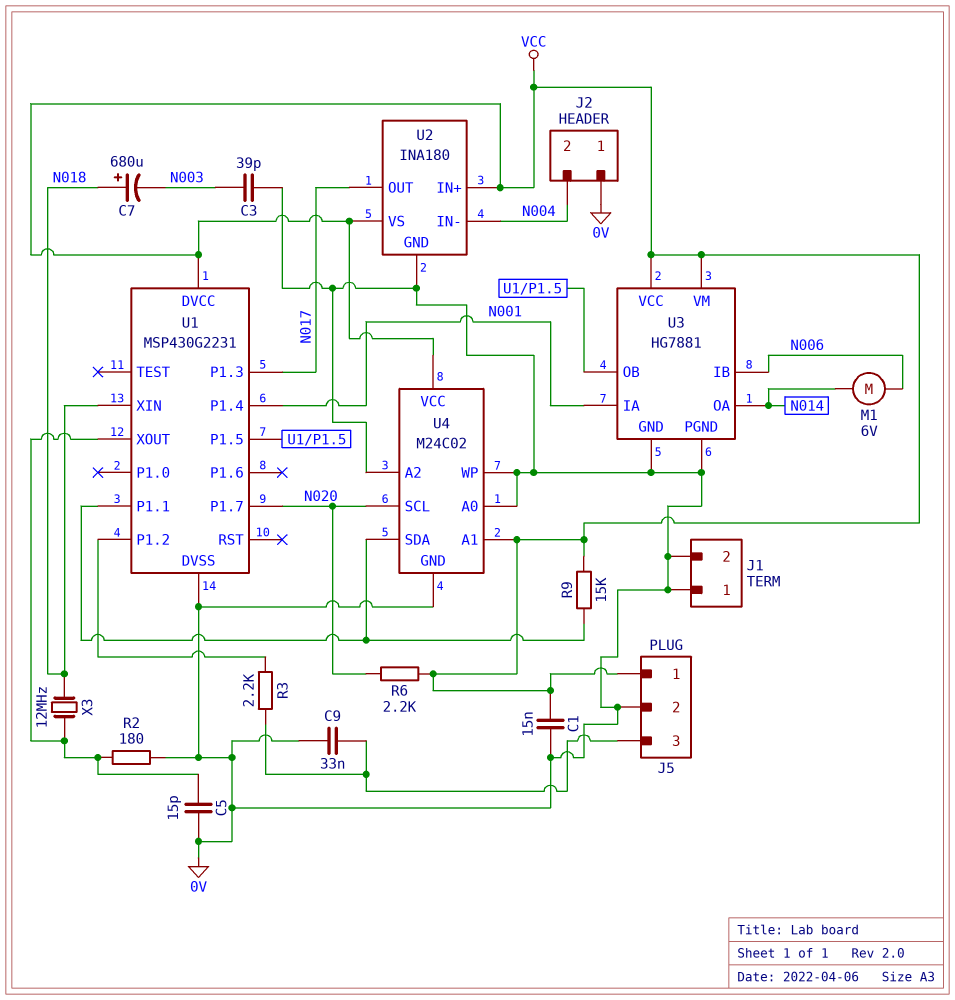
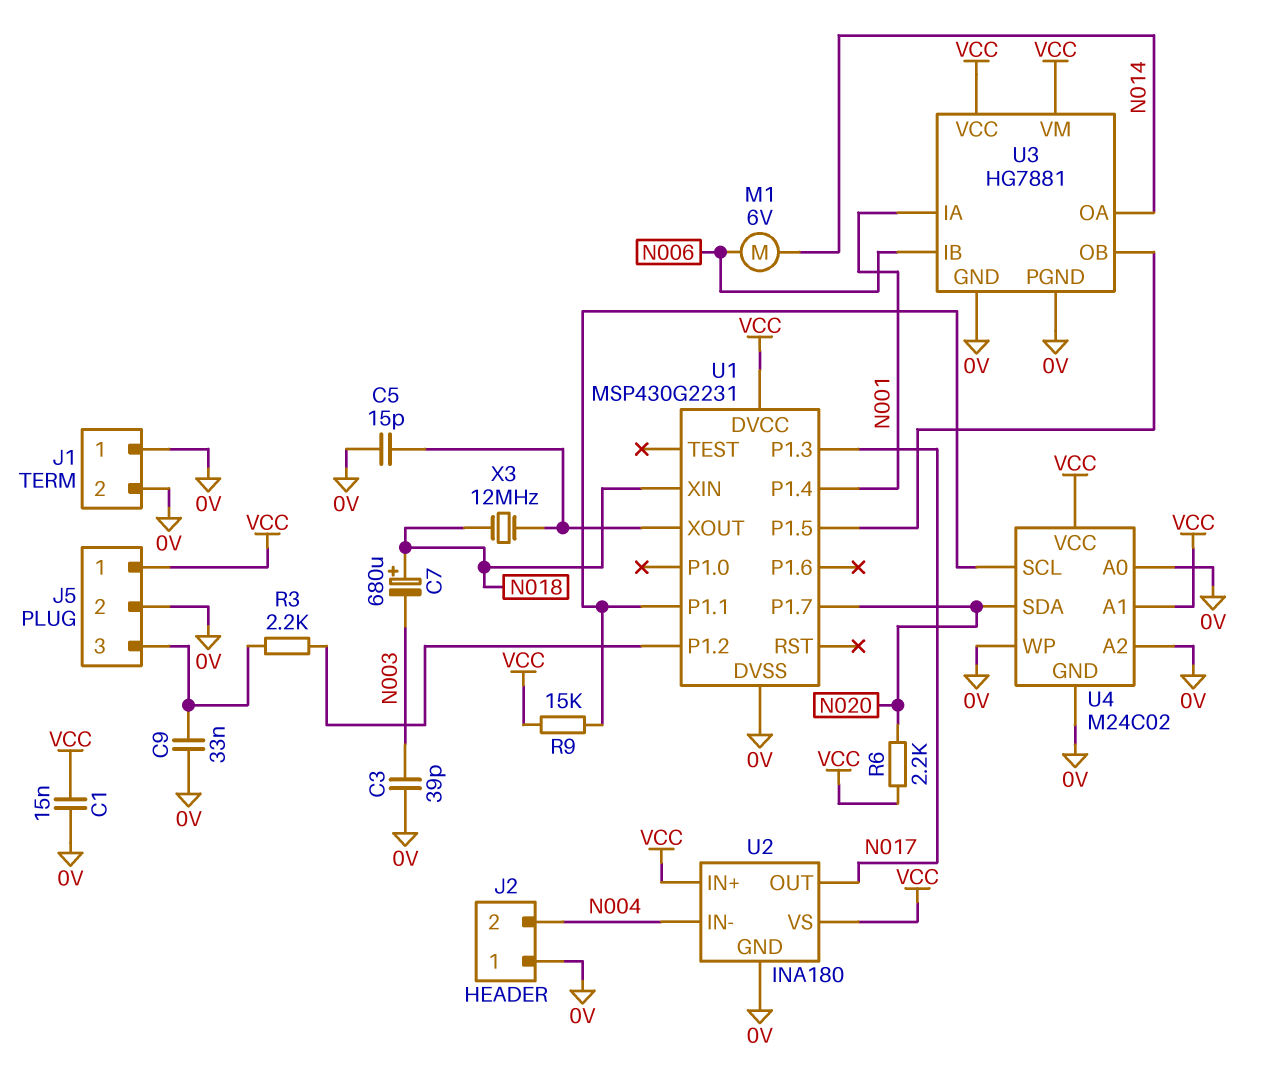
R2: 180 (0V, U1/XOUT) -> none
U4 pin SCL: N020 -> U1/P1.1
U4 pin SDA: U1/P1.1 -> N020

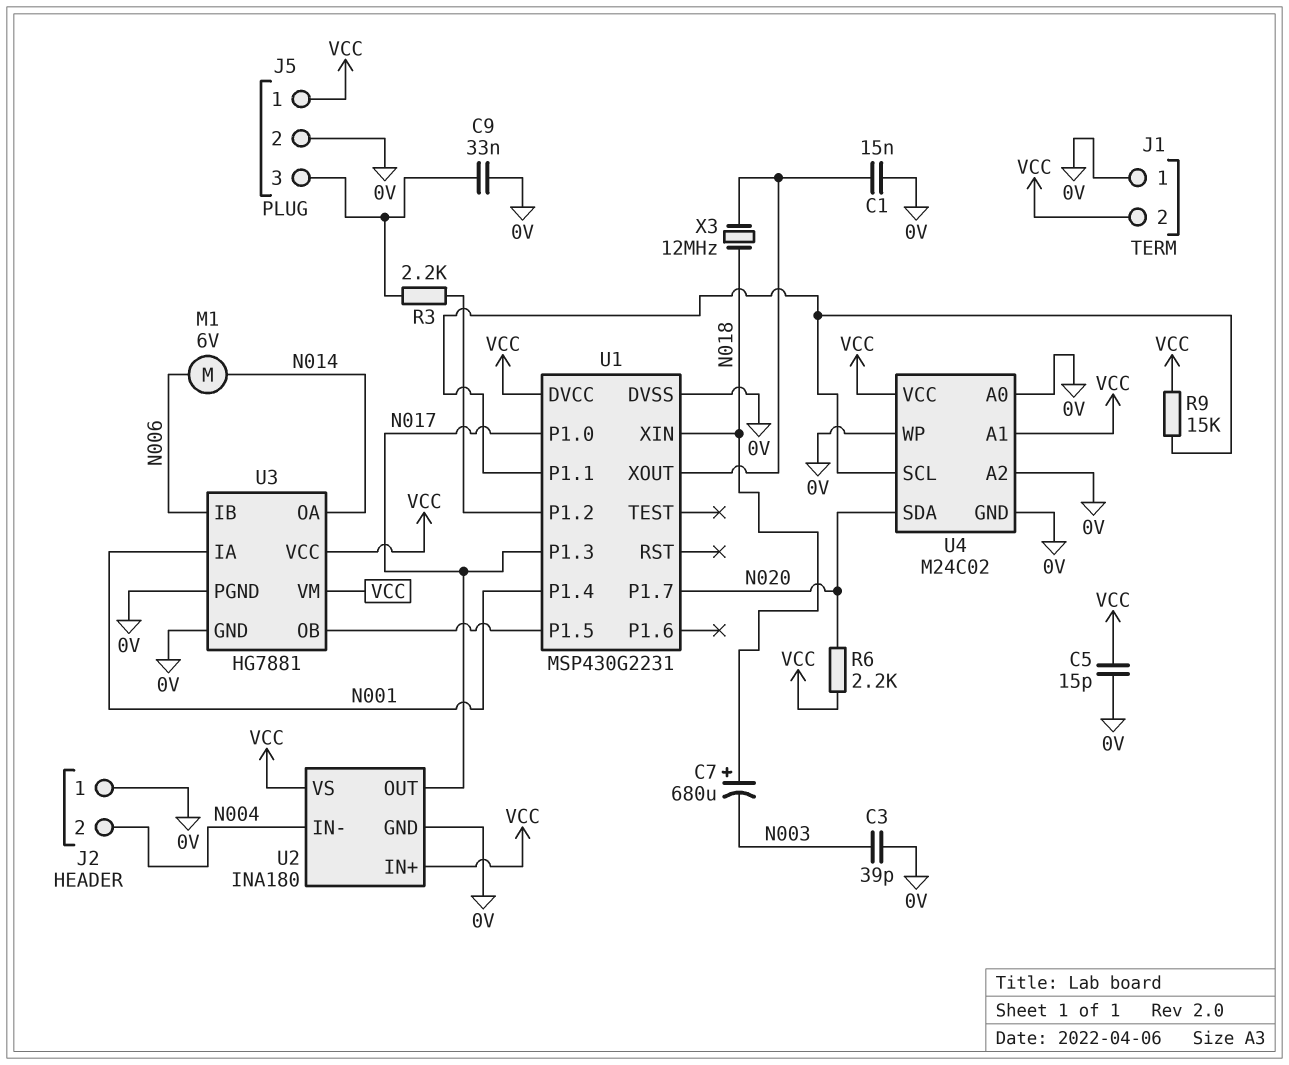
C1: 15nF (0V, VCC) -> 15nF (0V, U1/XOUT)
C5: 15pF (0V, U1/XOUT) -> 15pF (0V, VCC)
J1 pin 2: 0V -> VCC
U1 pin P1.0: none -> N017

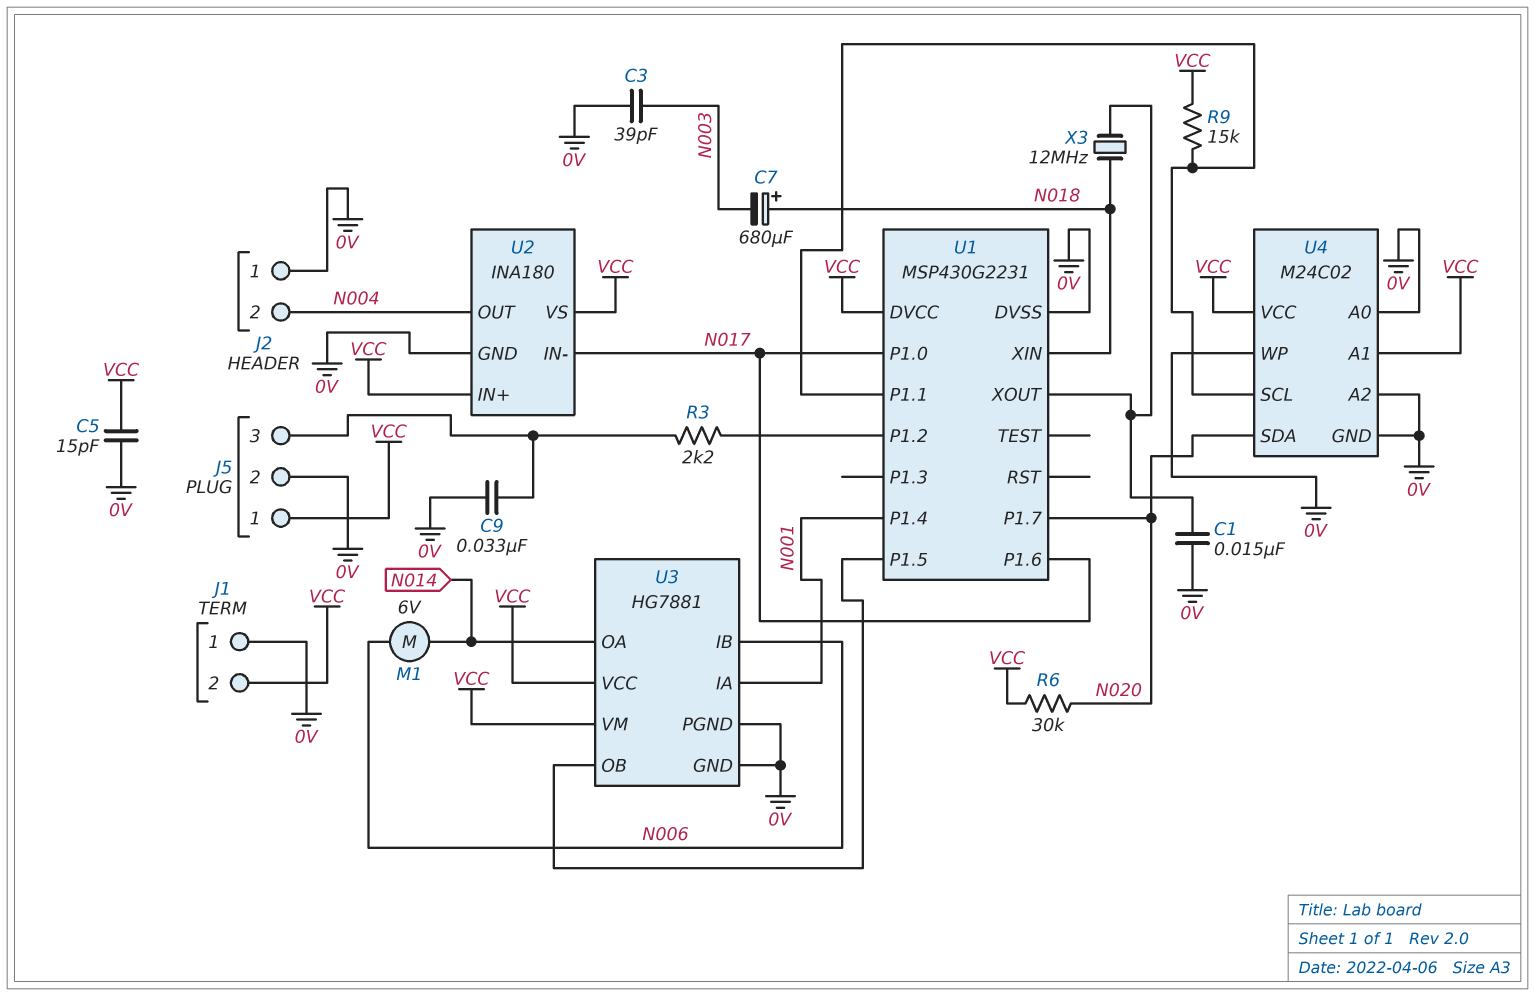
R6: 2.2k (N020, VCC) -> 30k (N020, VCC)
U1 pin P1.3: N017 -> none
U1 pin P1.6: none -> N017
U2 pin IN-: N004 -> N017
U2 pin OUT: N017 -> N004

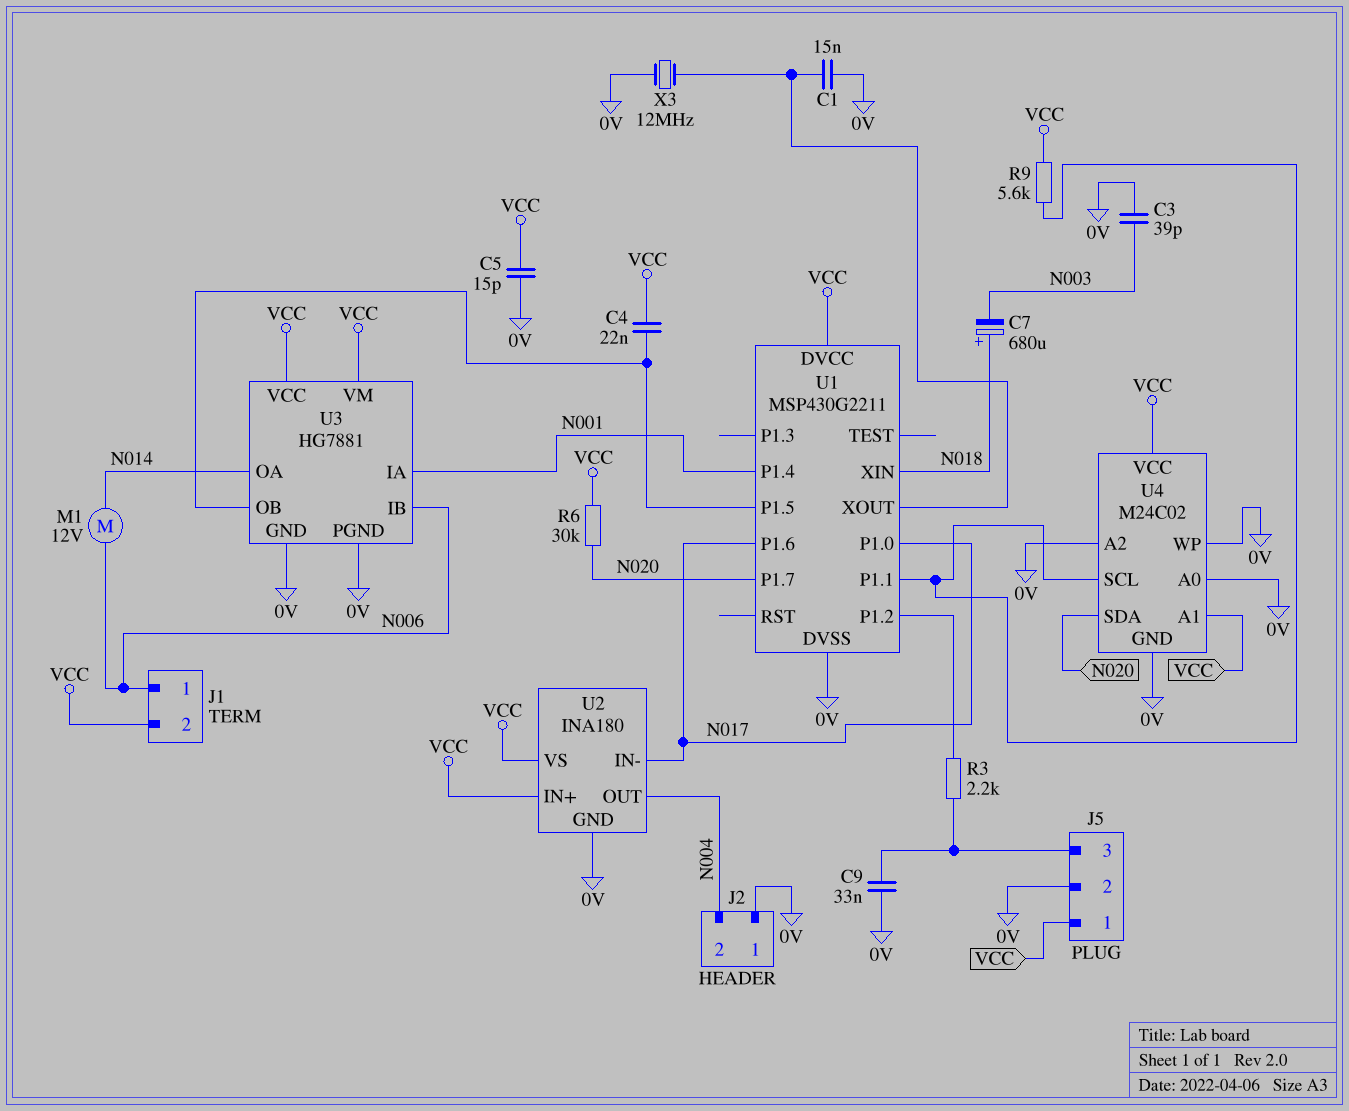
C4: none -> 22nF (U1/P1.5, VCC)
J1 pin 1: 0V -> N006
M1: motor 6V (N006, N014) -> motor 12V (N006, N014)
R9: 15k (U1/P1.1, VCC) -> 5.6k (U1/P1.1, VCC)
U1: MSP430G2231 -> MSP430G2211
X3: 12MHz (N018, U1/XOUT) -> 12MHz (0V, U1/XOUT)

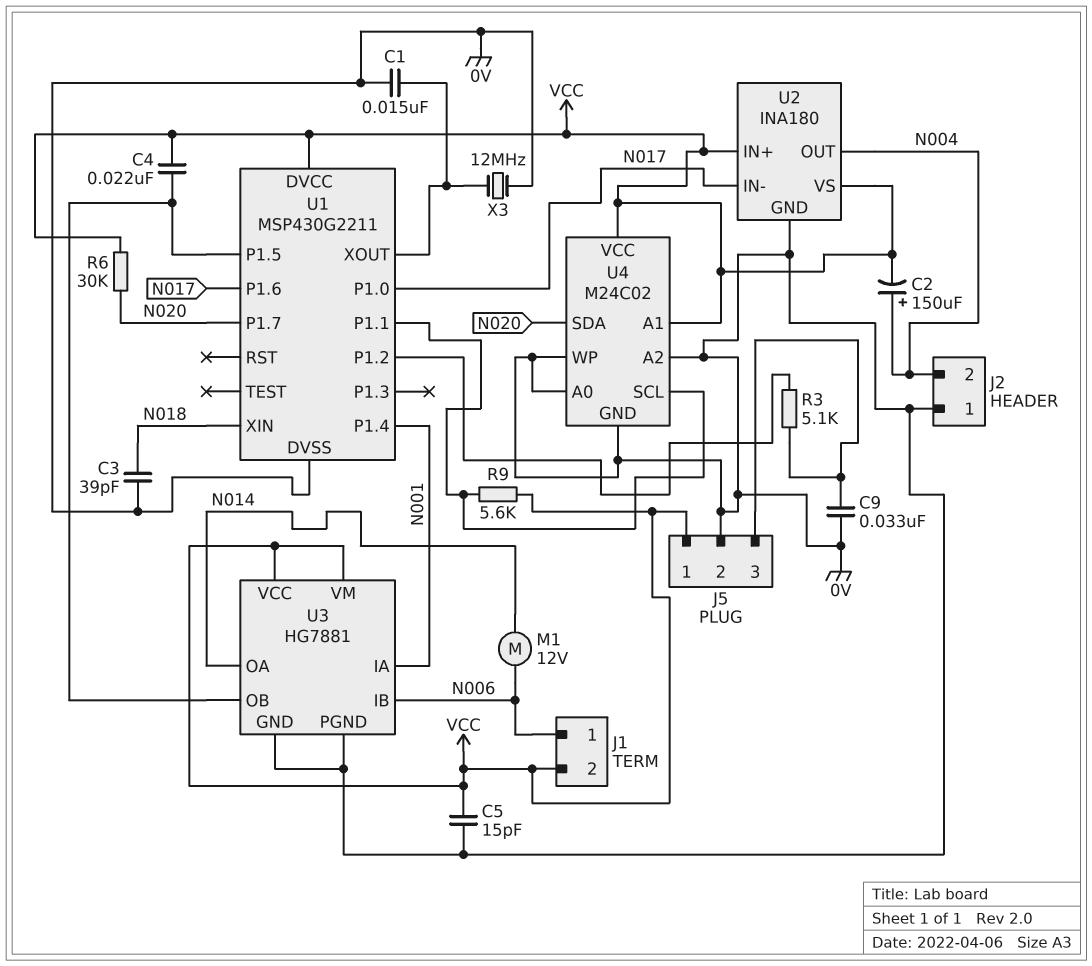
C2: none -> 150uF (plus N004, minus VCC)
C3: 39pF (0V, N003) -> 39pF (0V, N018)
C7: 680uF (plus N018, minus N003) -> none
R3: 2.2k (J5/3, U1/P1.2) -> 5.1k (J5/3, U1/P1.2)

